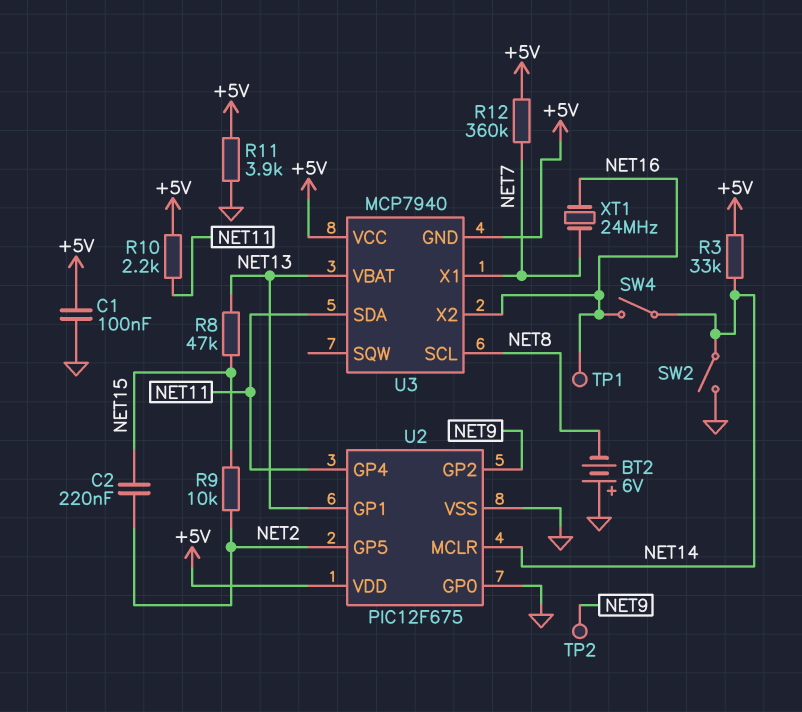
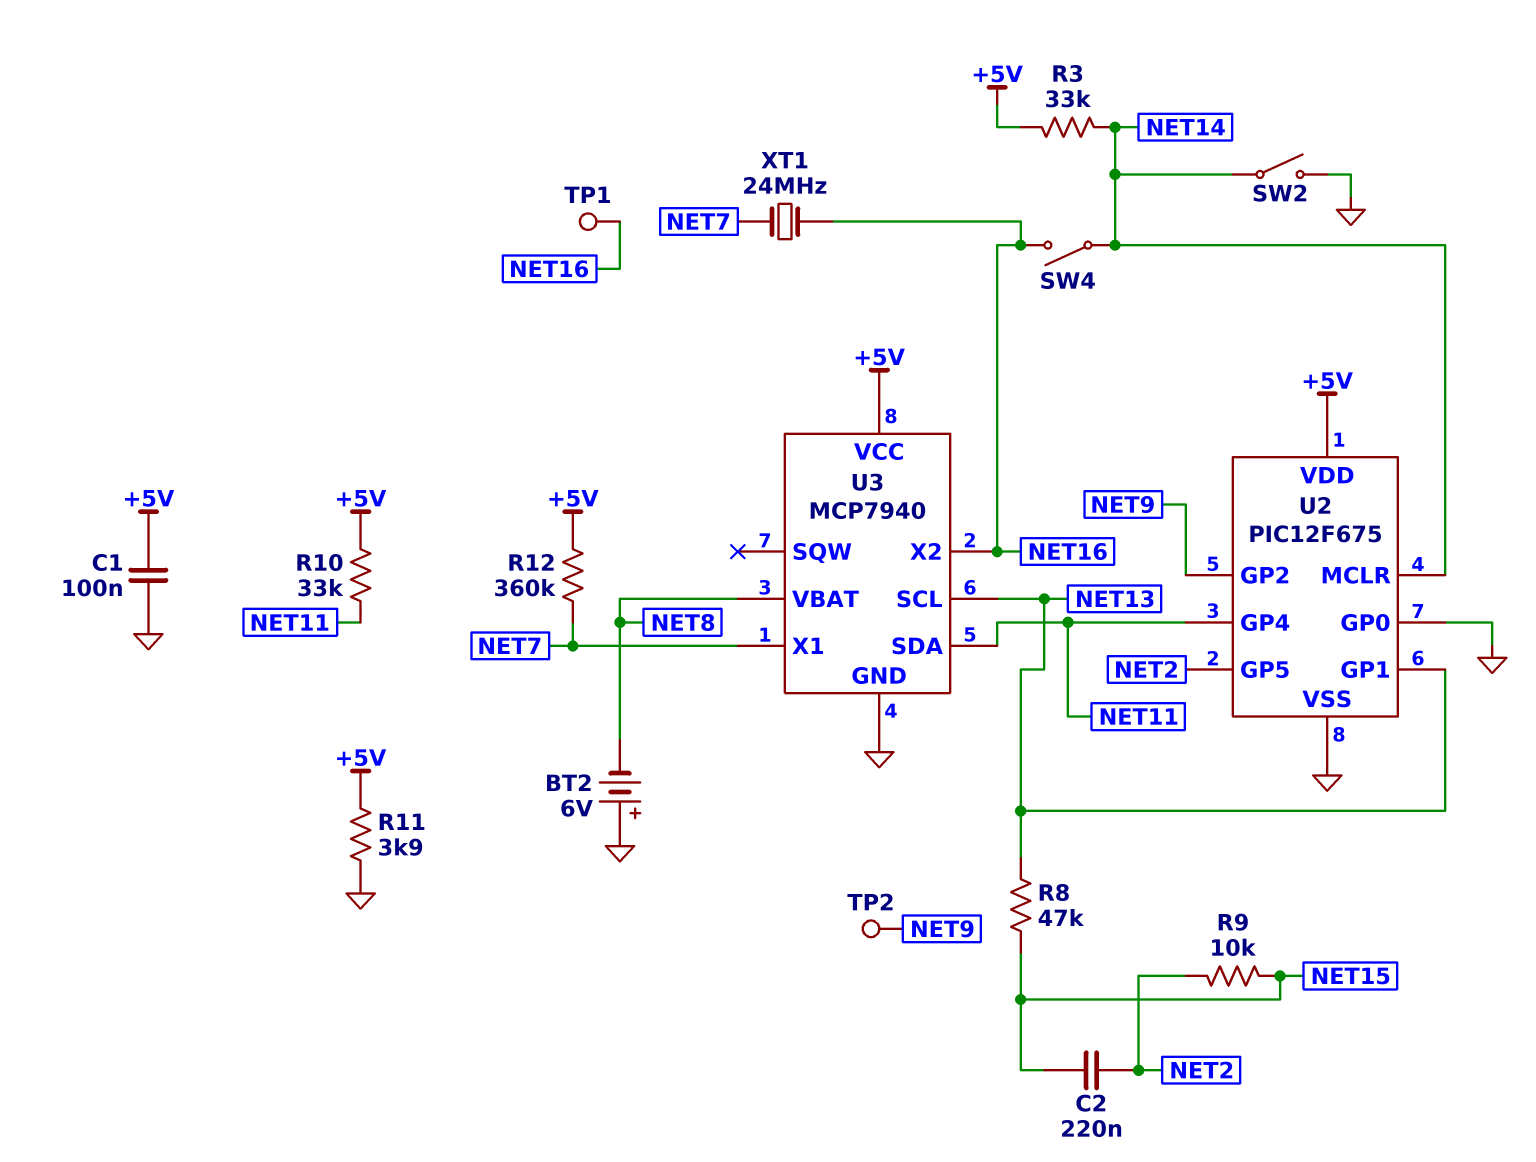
R10: 2.2k (+5V, NET11) -> 33k (+5V, NET11)
U3 pin GND: +5V -> GND
U3 pin SCL: NET8 -> NET13
U3 pin VBAT: NET13 -> NET8

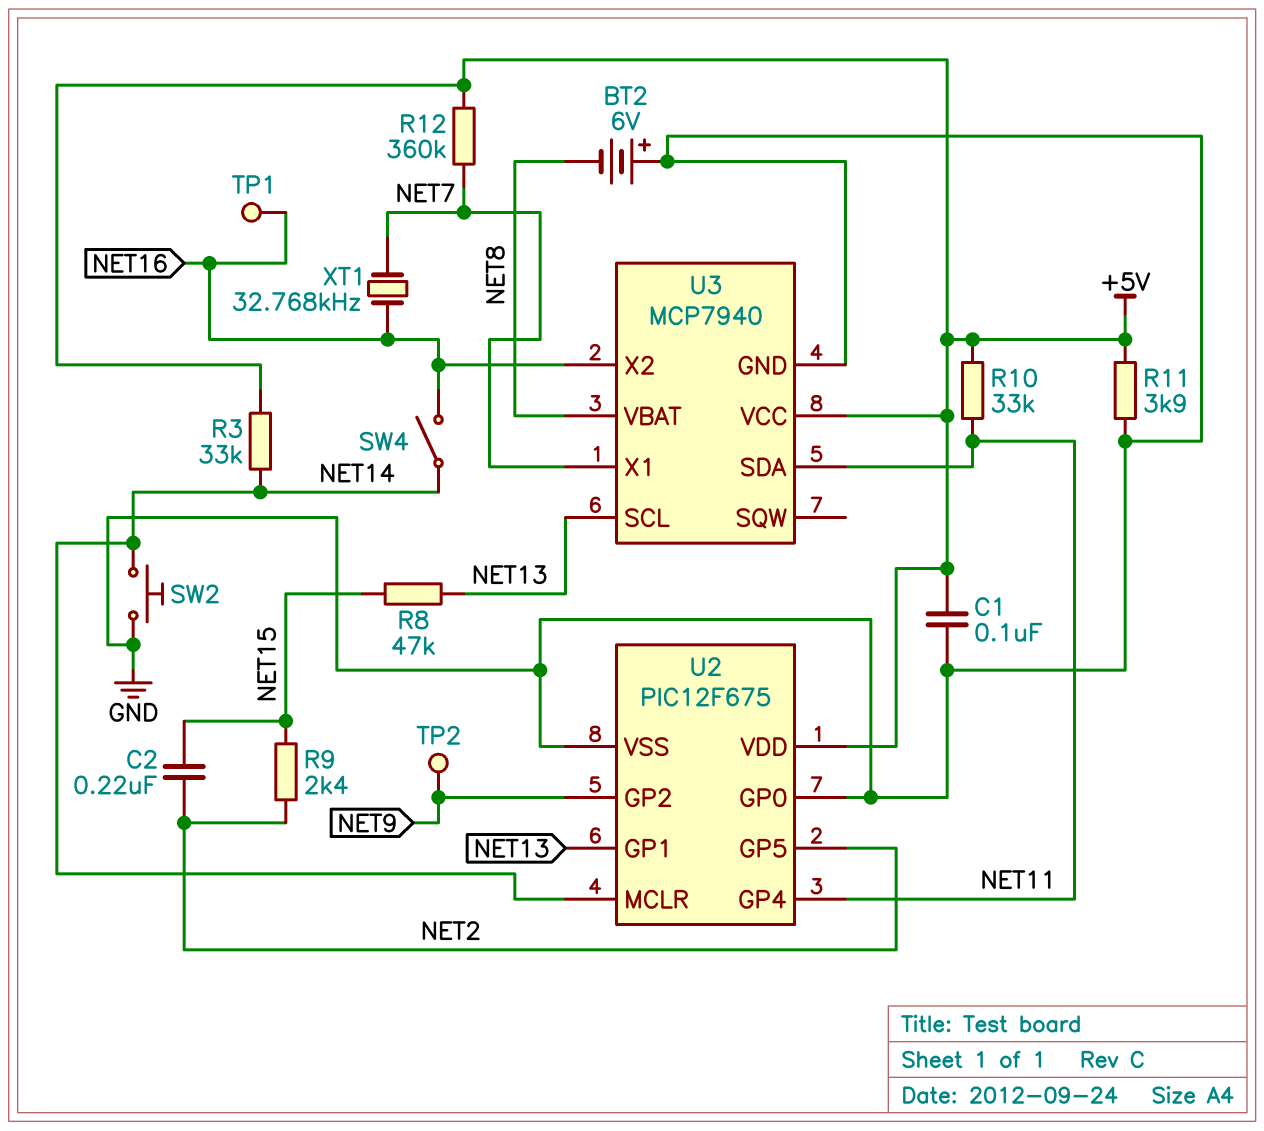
R9: 10k (NET2, NET15) -> 2.4k (NET2, NET15)
SW2: switch (GND, NET14) -> button (GND, NET14)
XT1: 24MHz (NET7, NET16) -> 32.768kHz (NET7, NET16)

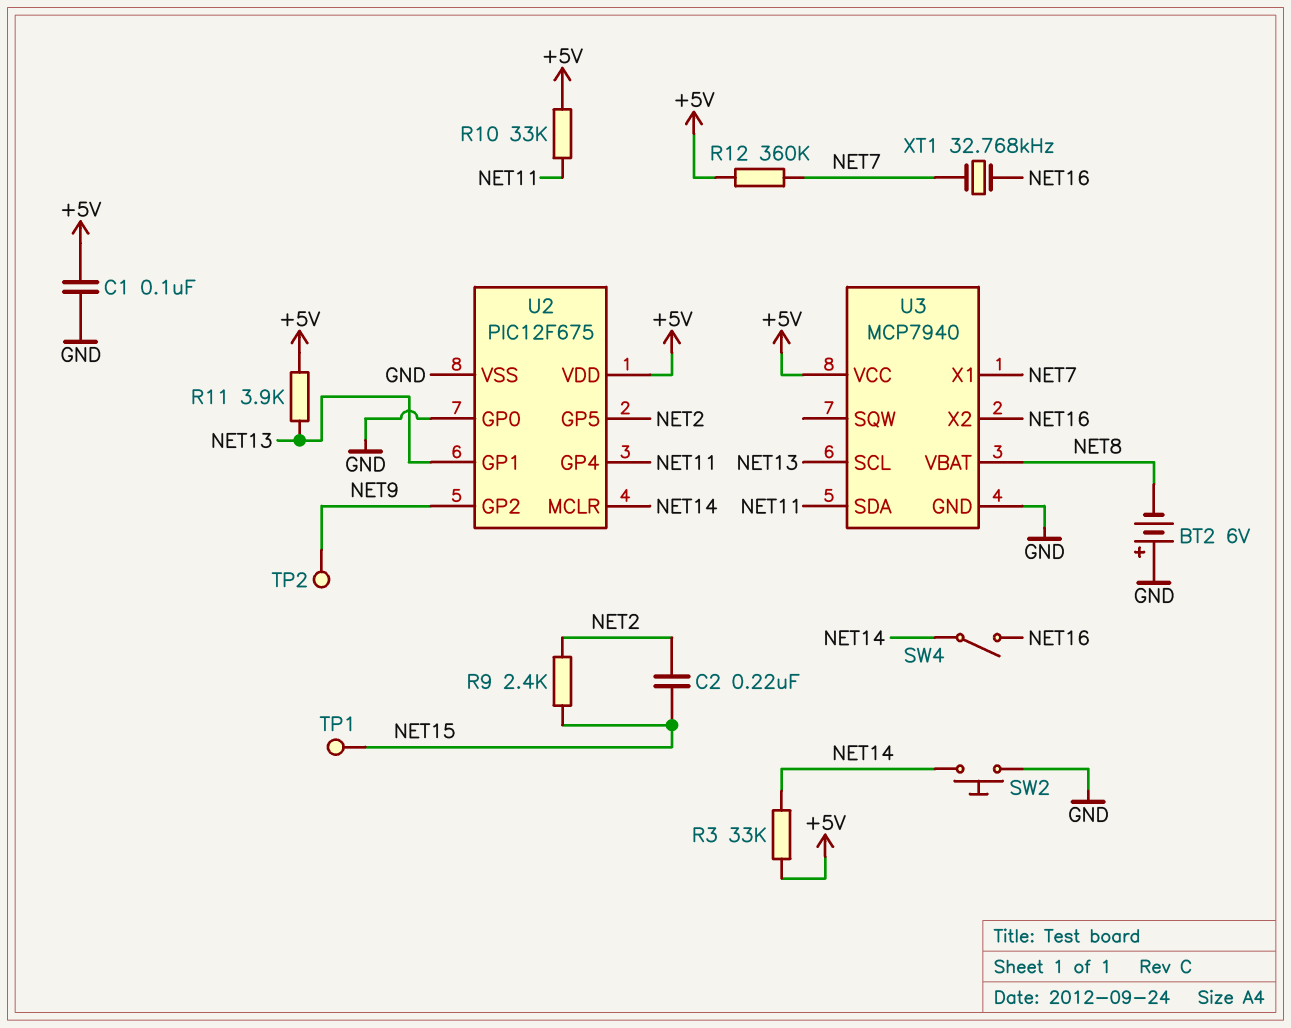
R8: 47k (NET13, NET15) -> none
R11: 3.9k (+5V, GND) -> 3.9k (+5V, NET13)
TP1: test point (NET16) -> test point (NET15)

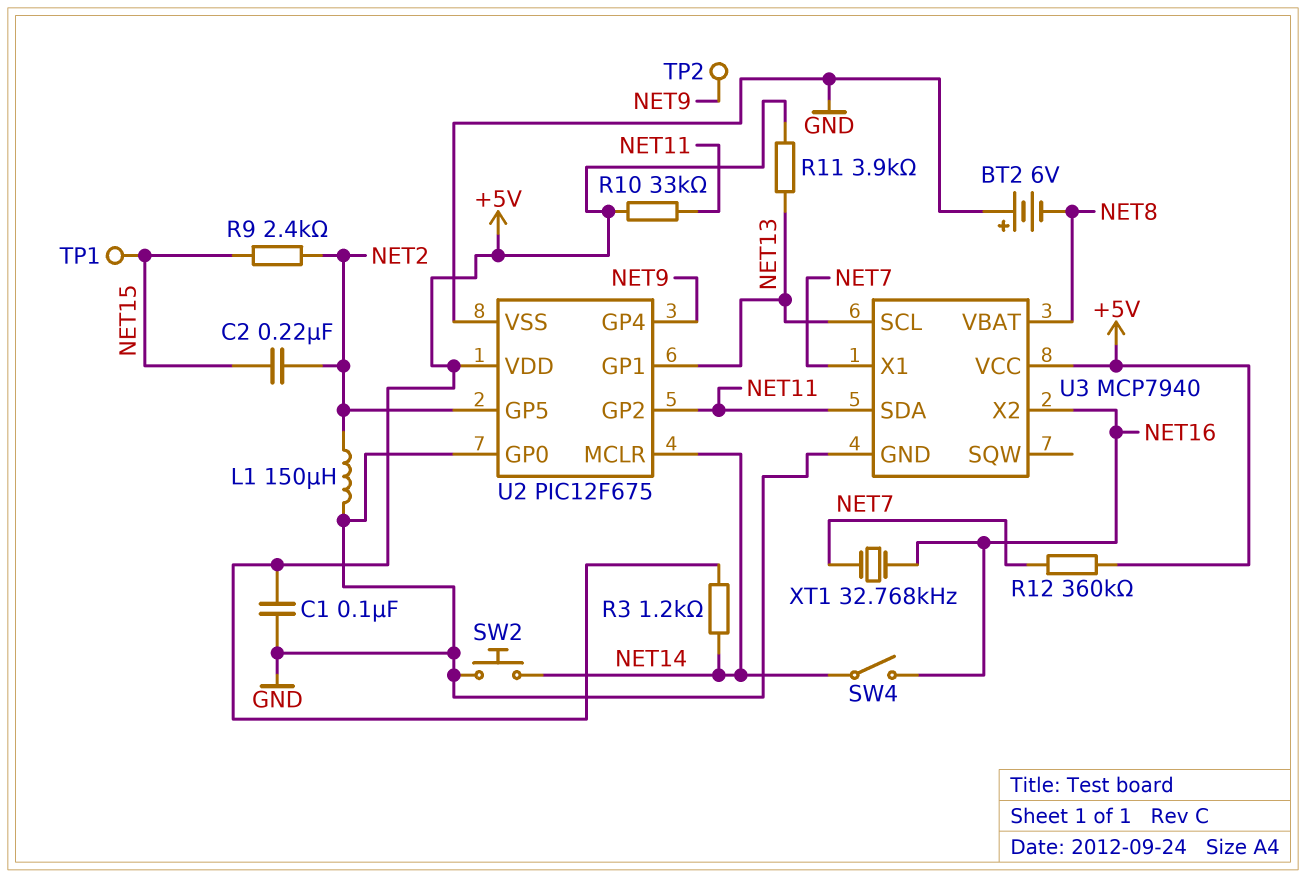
L1: none -> 150uH (GND, NET2)
R3: 33k (+5V, NET14) -> 1.2k (+5V, NET14)
U2 pin GP2: NET9 -> NET11
U2 pin GP4: NET11 -> NET9

